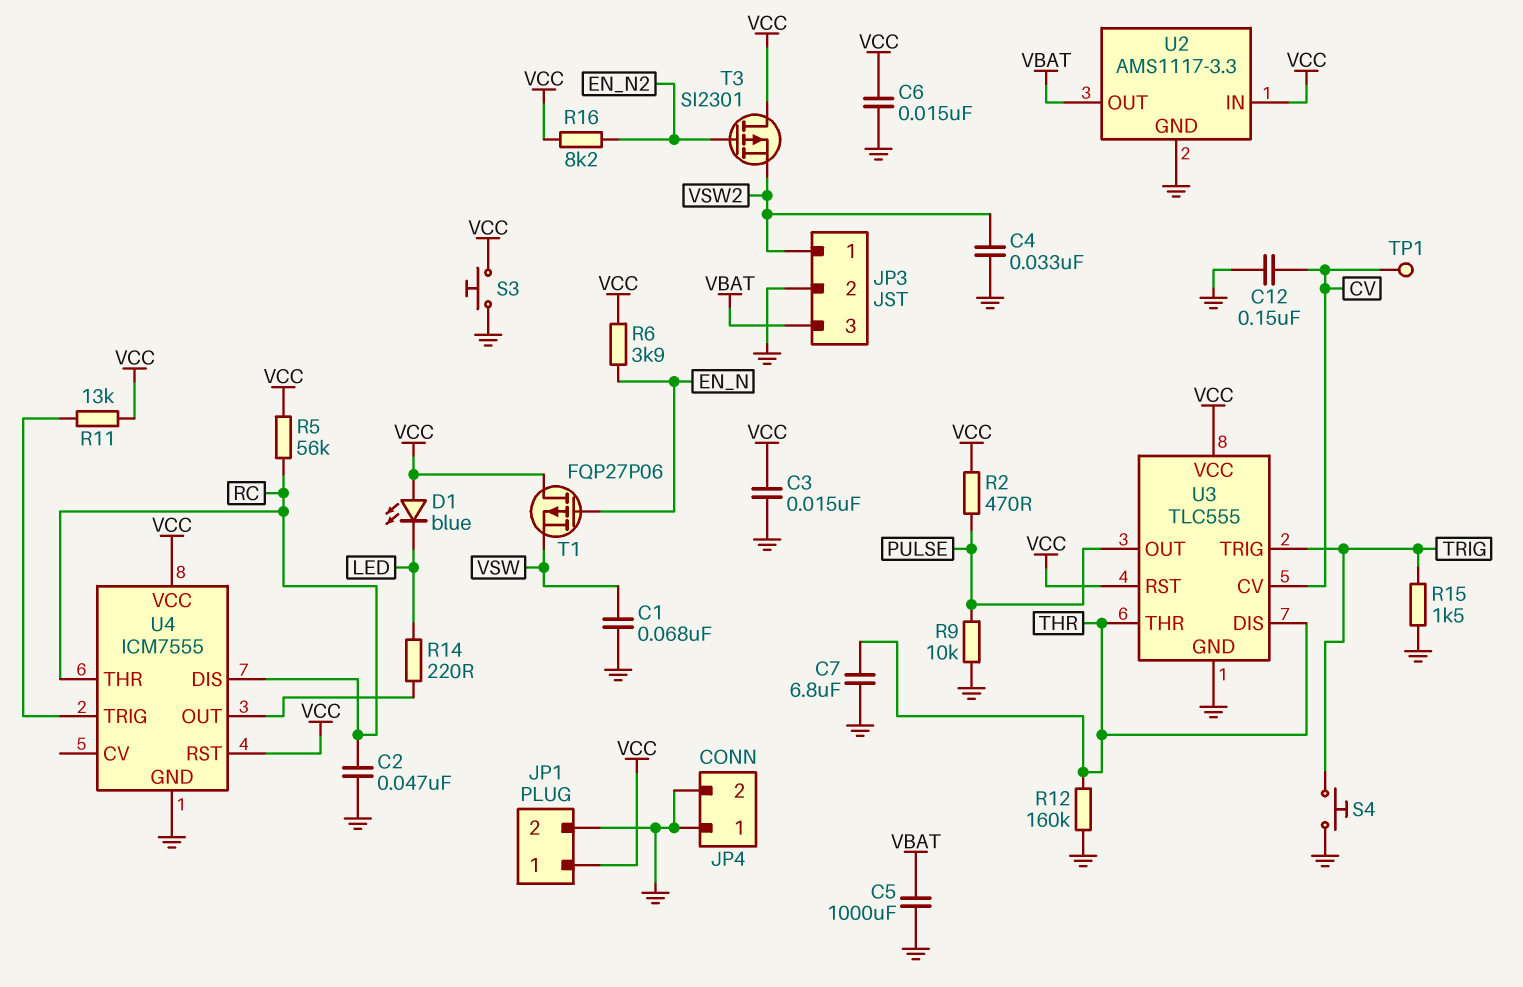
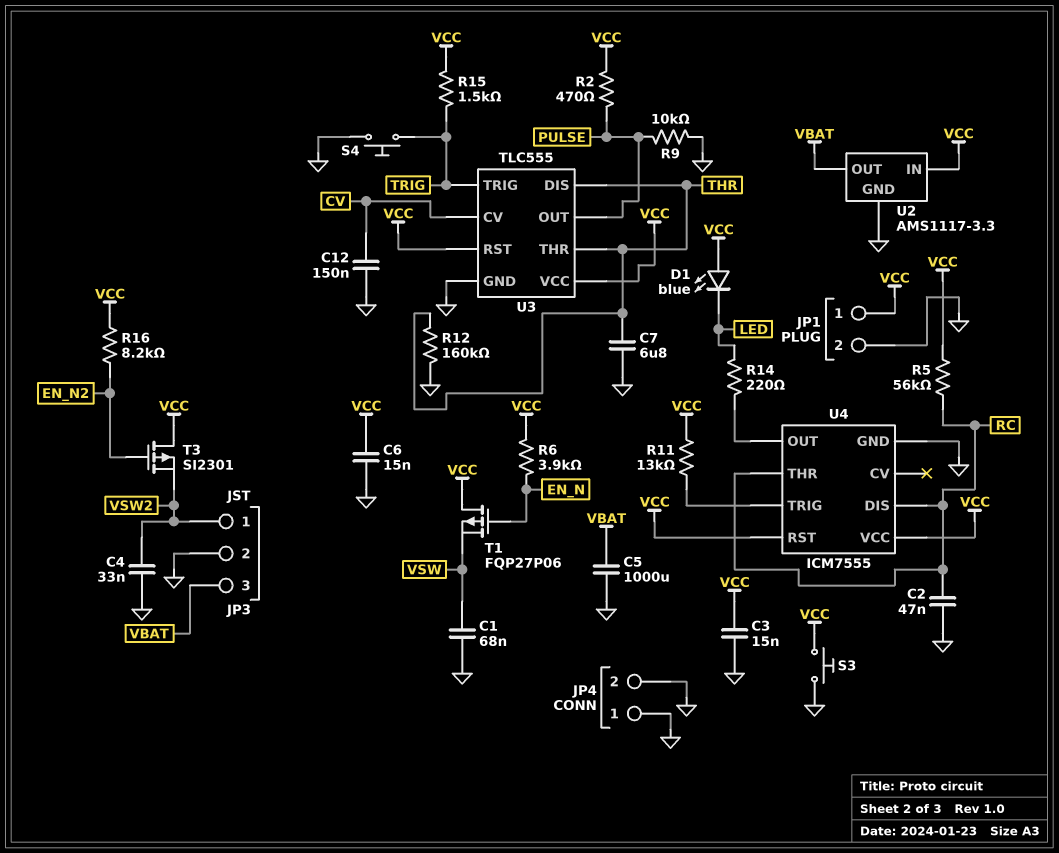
R15: 1.5k (GND, TRIG) -> 1.5k (TRIG, VCC)
TP1: test point (CV) -> none

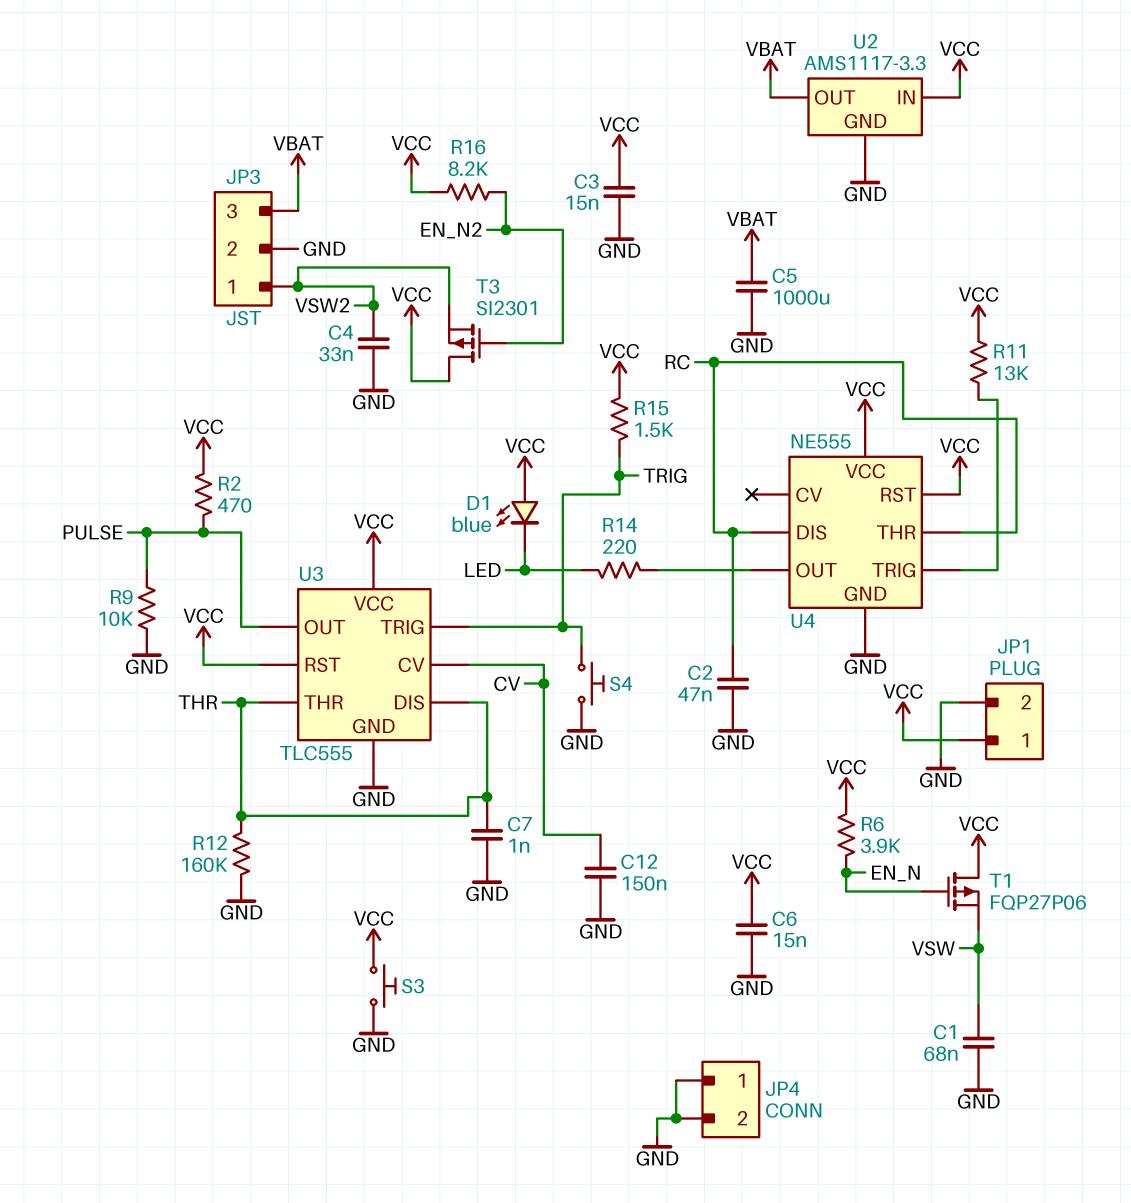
C7: 6.8uF (GND, THR) -> 1nF (GND, THR)
R5: 56k (RC, VCC) -> none
U4: ICM7555 -> NE555

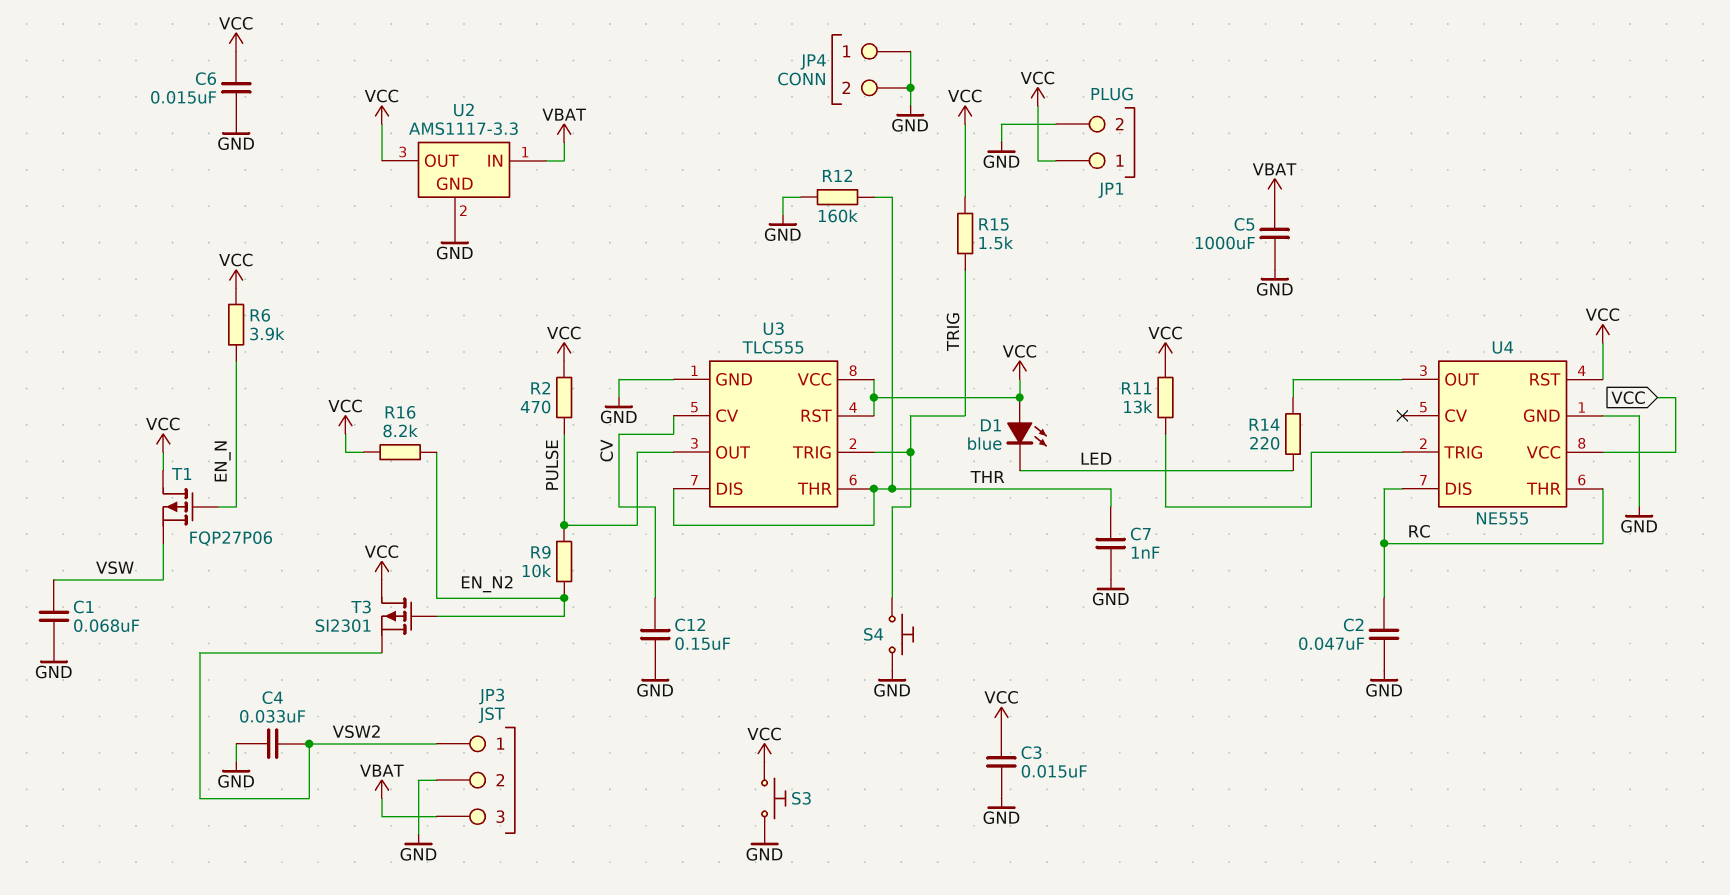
R9: 10k (GND, PULSE) -> 10k (EN_N2, PULSE)
U2 pin IN: VCC -> VBAT
U2 pin OUT: VBAT -> VCC

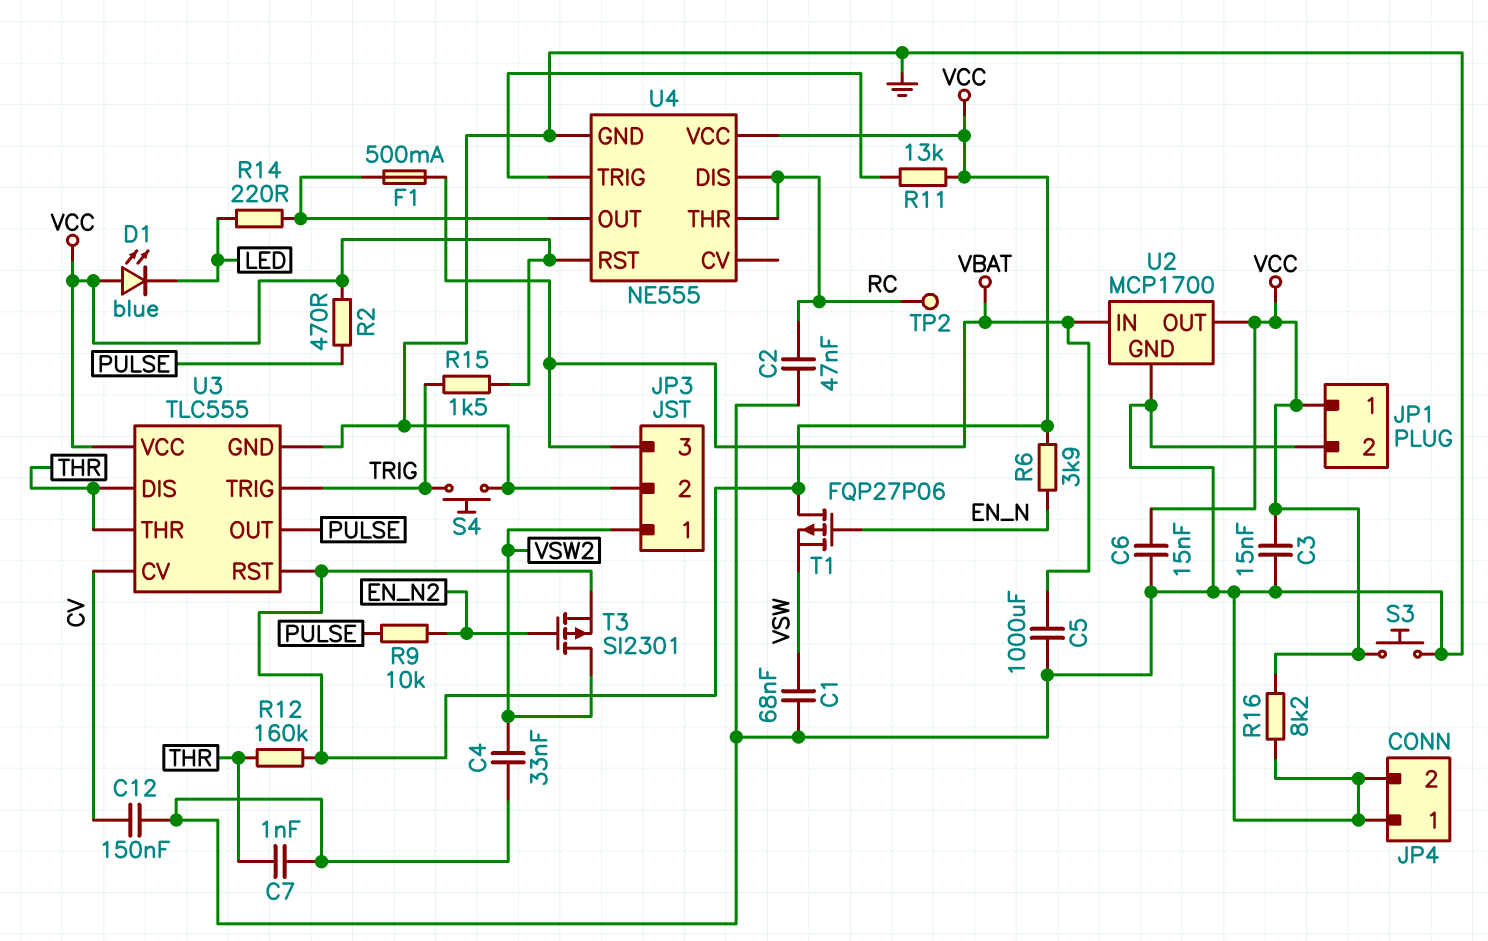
F1: none -> 500mA (U4/OUT, VBAT)
R12: 160k (GND, THR) -> 160k (THR, VCC)
R16: 8.2k (EN_N2, VCC) -> 8.2k (GND, VCC)
T3: PMOS SI2301 (G EN_N2, D VCC, S VSW2) -> PMOS SI2301 (G EN_N2, D VSW2, S VCC)
TP2: none -> test point (RC)
U2: AMS1117-3.3 -> MCP1700

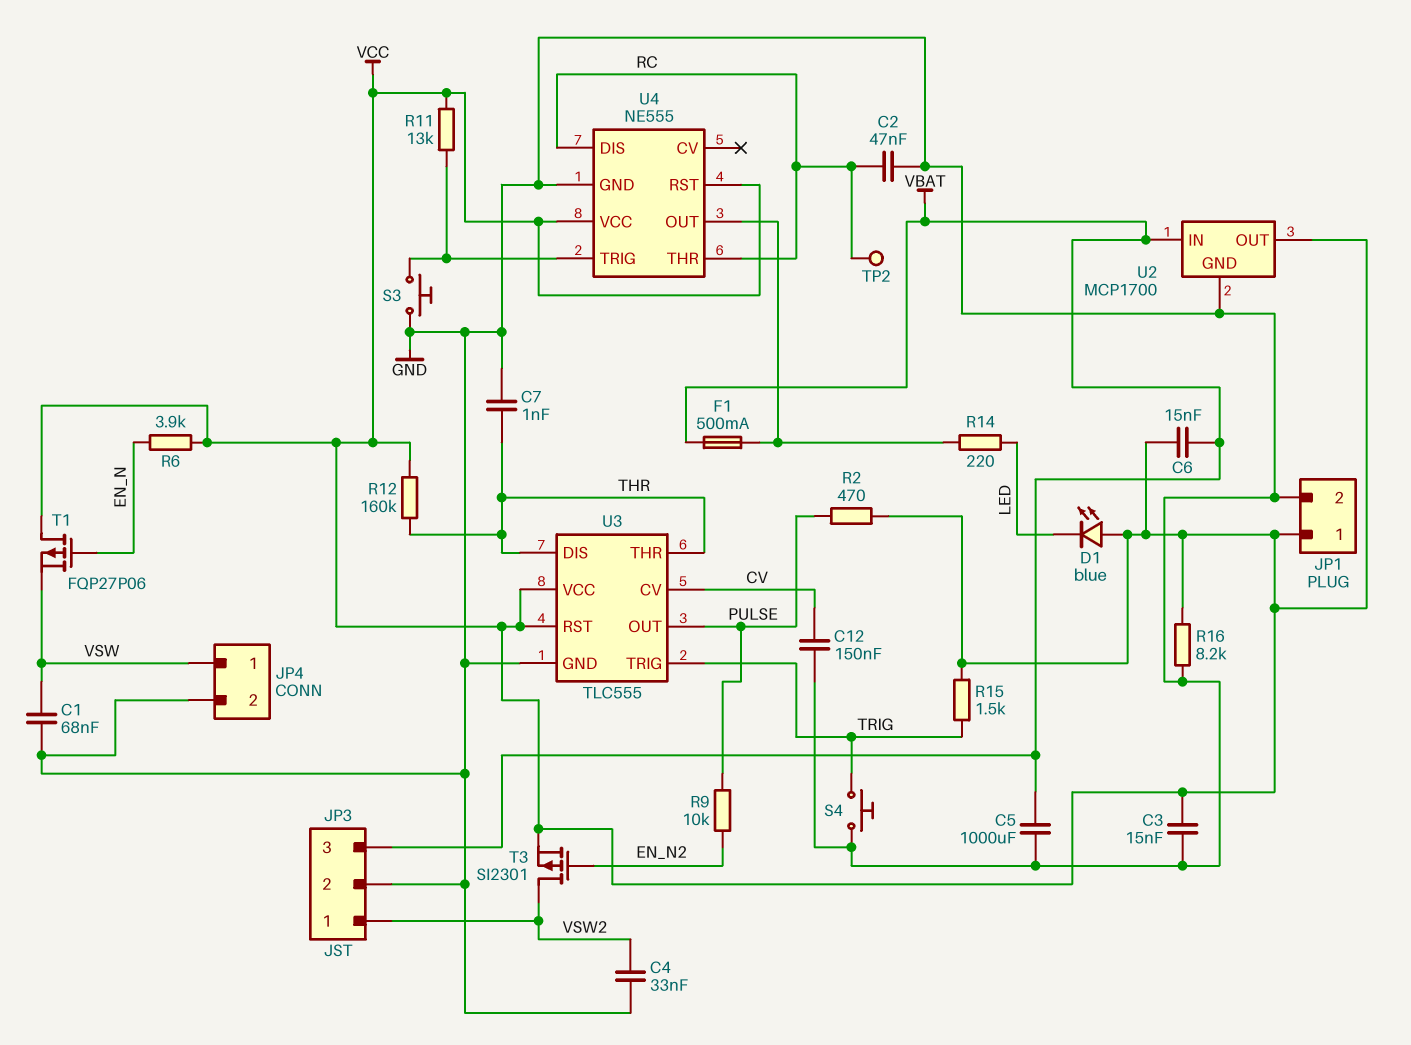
C6: 15nF (GND, VCC) -> 15nF (VBAT, VCC)
JP4 pin 1: GND -> VSW
S3: button (GND, VCC) -> button (GND, U4/TRIG)

